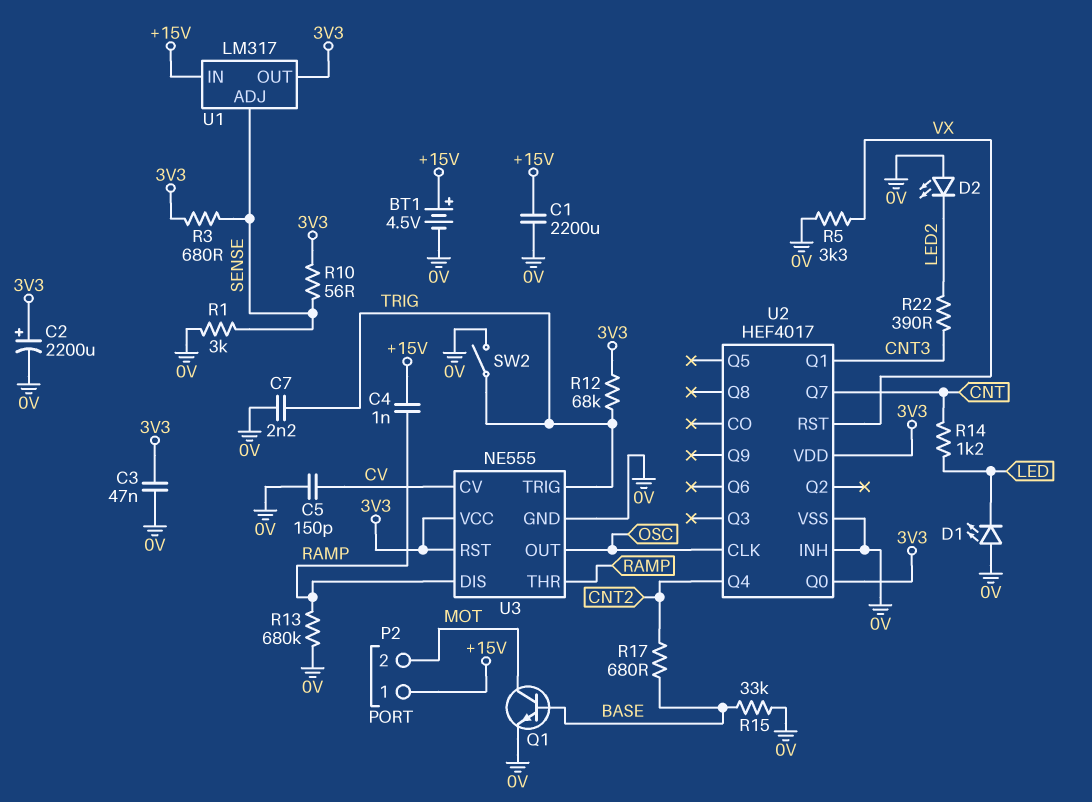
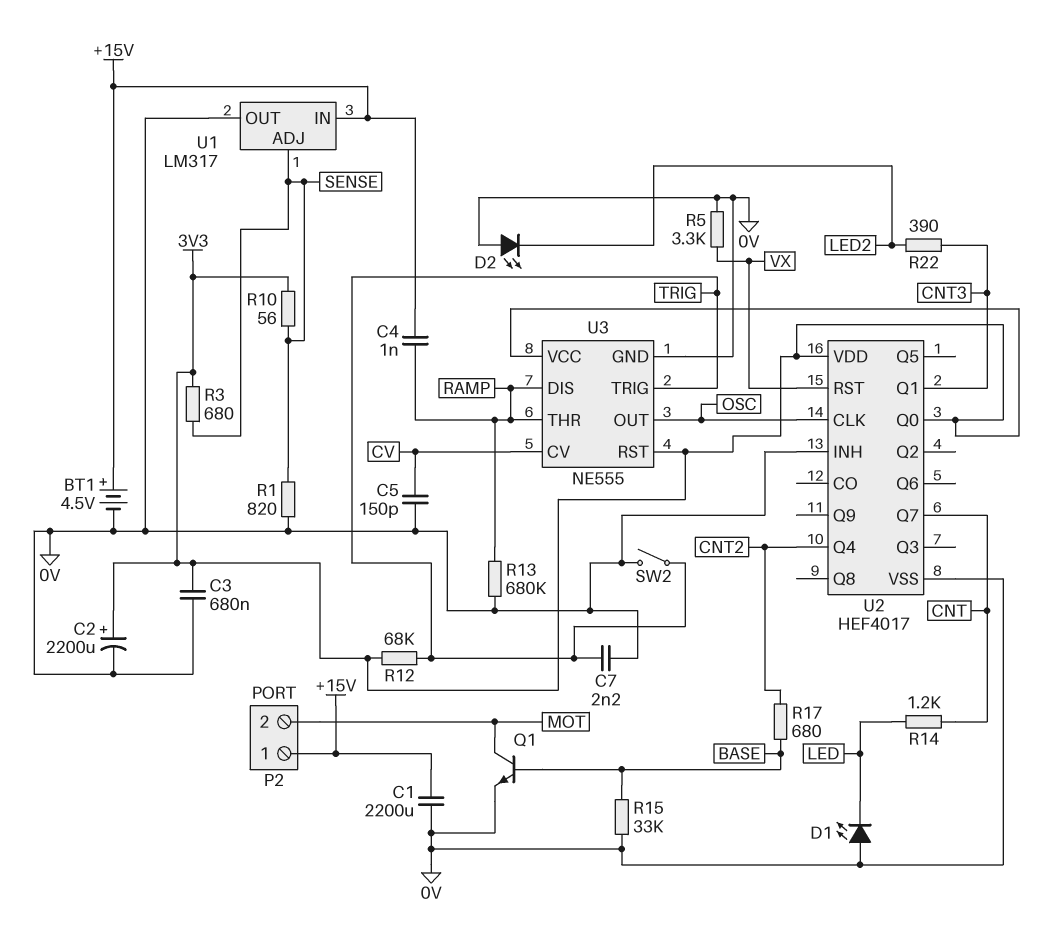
C3: 47nF (0V, 3V3) -> 680nF (0V, 3V3)
R1: 3k (0V, SENSE) -> 820 (0V, SENSE)
U1 pin OUT: 3V3 -> 0V

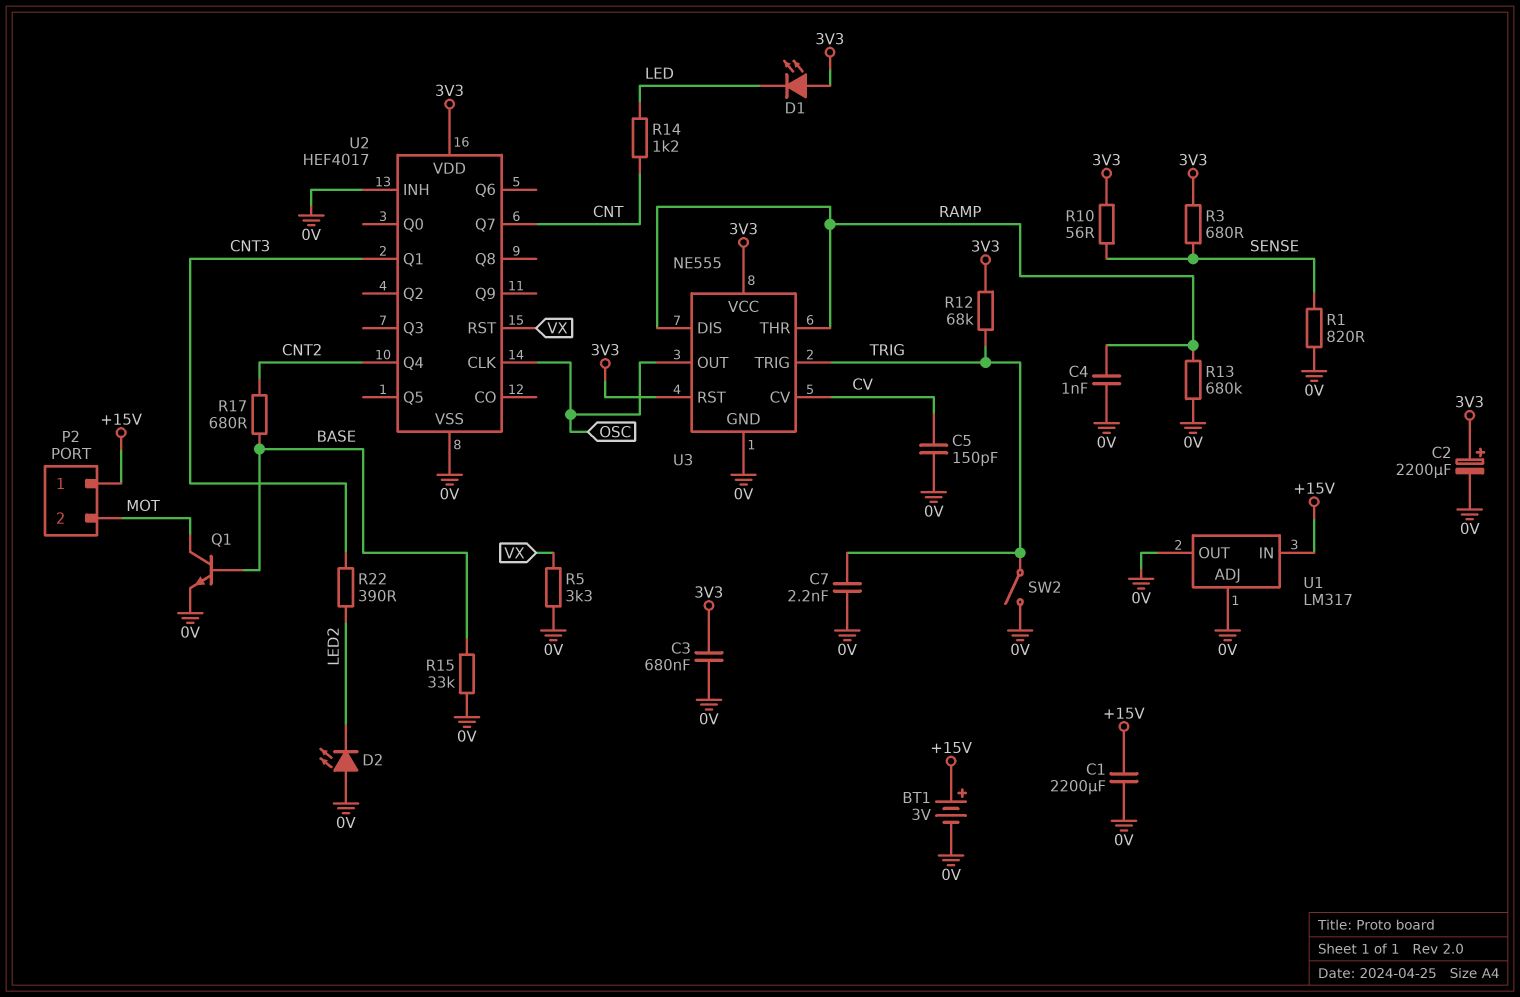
BT1: 4.5V (plus +15V, minus 0V) -> 3V (plus +15V, minus 0V)
C4: 1nF (+15V, RAMP) -> 1nF (0V, RAMP)
D1: LED (A 0V, K LED) -> LED (A 3V3, K LED)
U1 pin ADJ: SENSE -> 0V
U2 pin Q0: 3V3 -> none

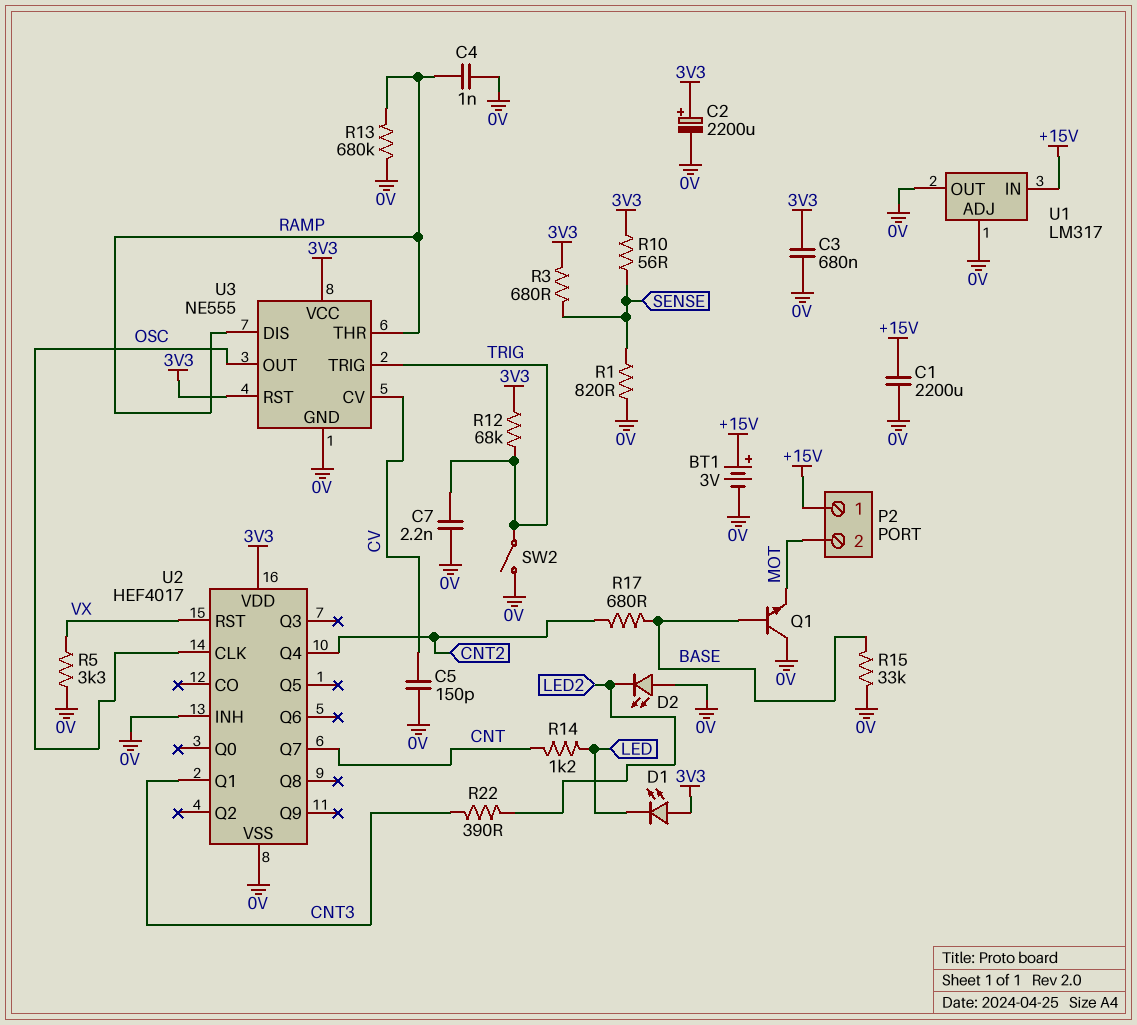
Q1: NPN (B BASE, C MOT, E 0V) -> NPN (B BASE, C 0V, E MOT)

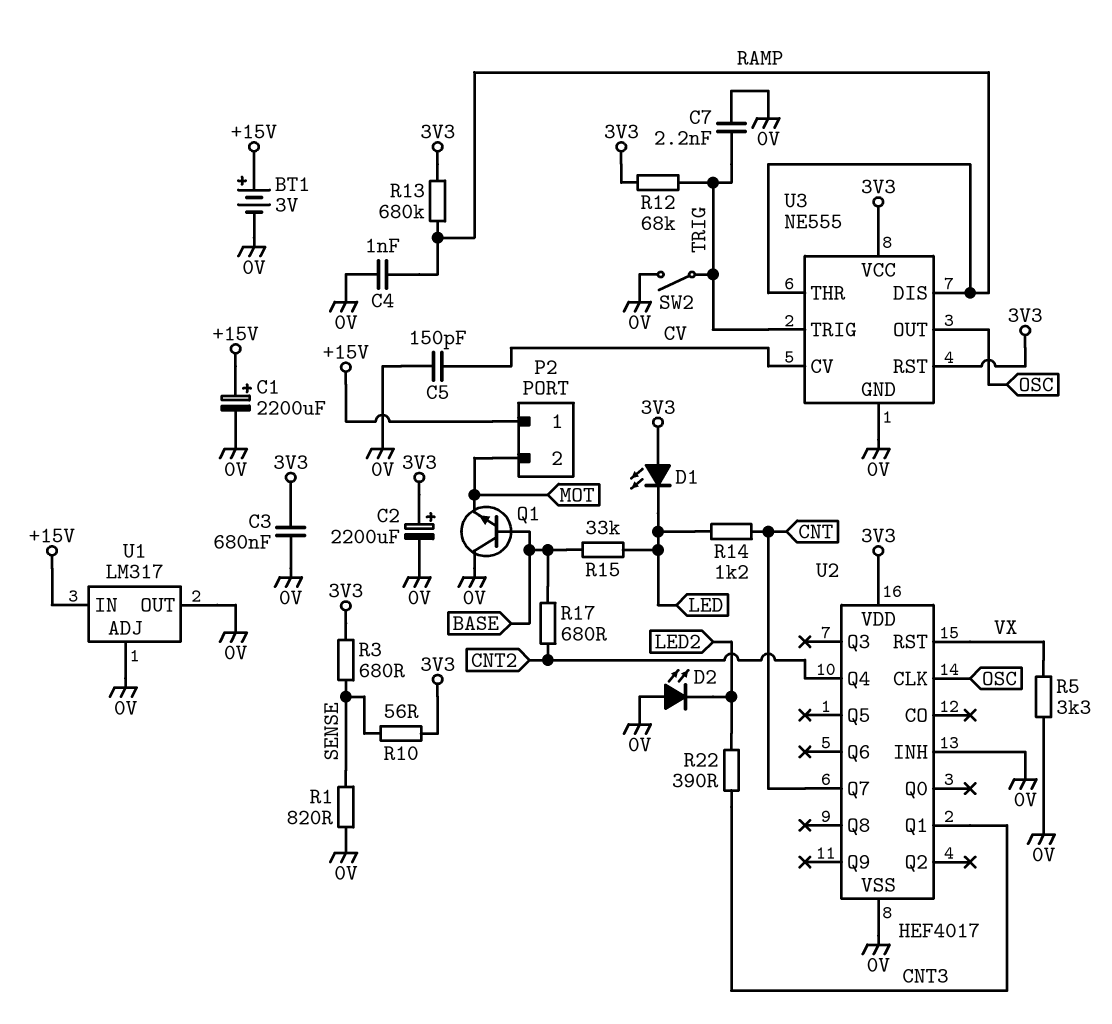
C1: 2200uF (+15V, 0V) -> 2200uF (plus +15V, minus 0V)
R13: 680k (0V, RAMP) -> 680k (3V3, RAMP)
R15: 33k (0V, BASE) -> 33k (BASE, LED)

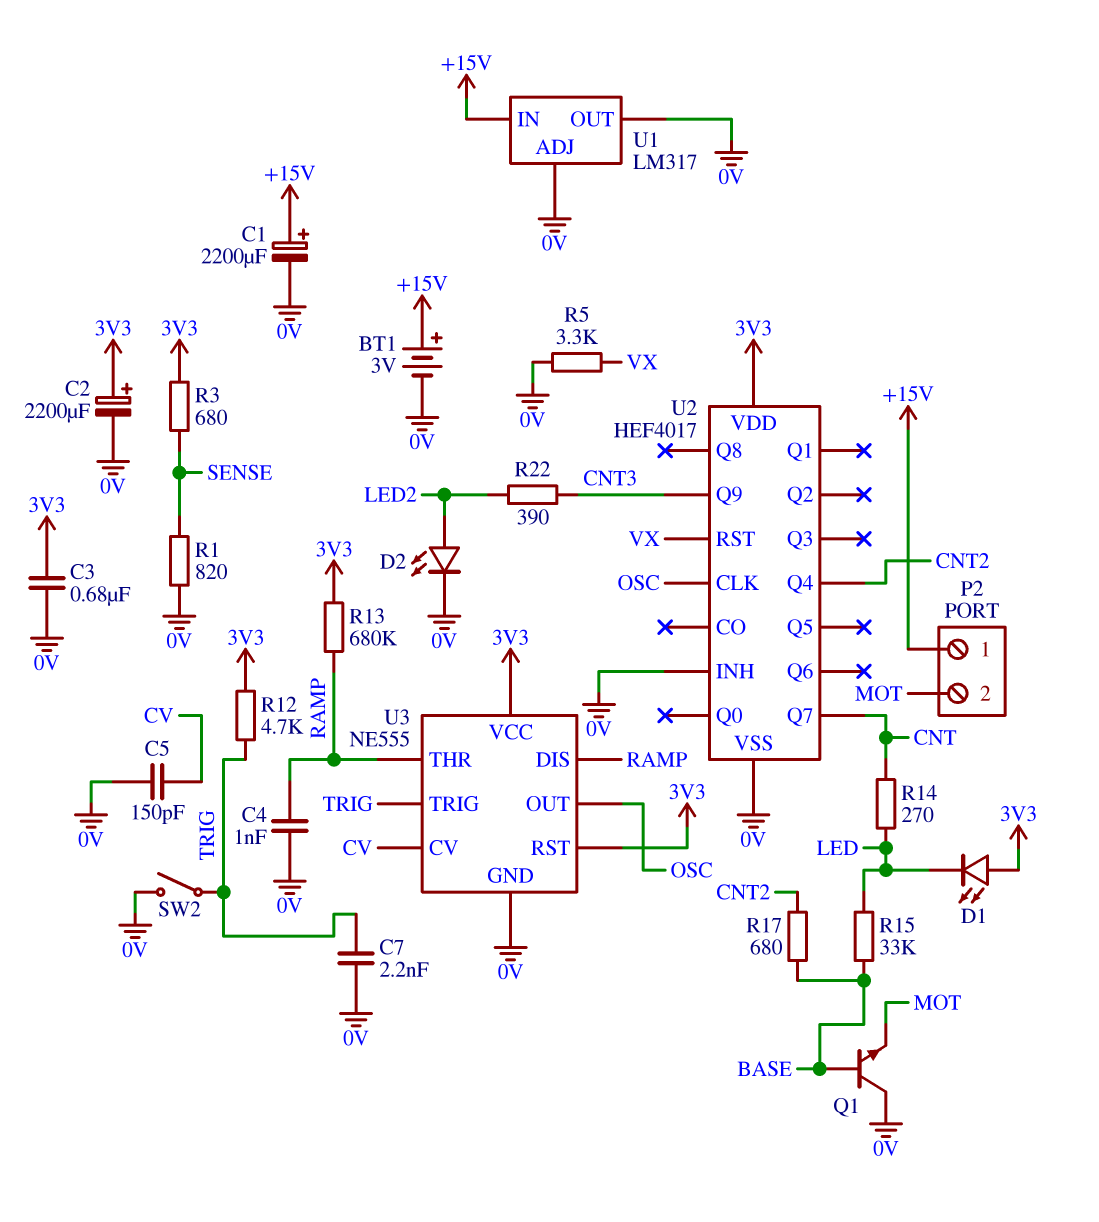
D2: LED (A 0V, K LED2) -> LED (A LED2, K 0V)
R10: 56 (3V3, SENSE) -> none
R12: 68k (3V3, TRIG) -> 4.7k (3V3, TRIG)
R14: 1.2k (CNT, LED) -> 270 (CNT, LED)
U2 pin Q1: CNT3 -> none
U2 pin Q9: none -> CNT3

